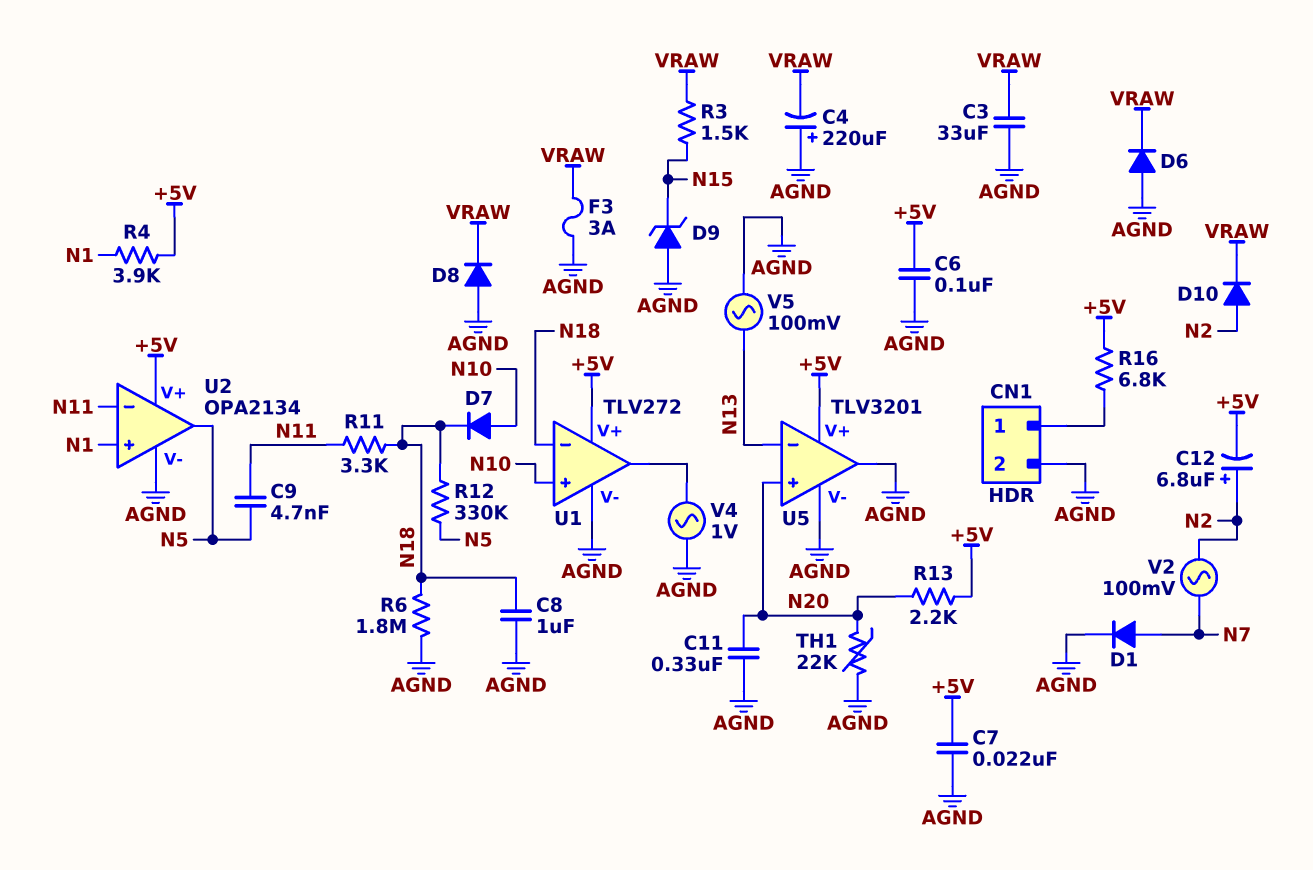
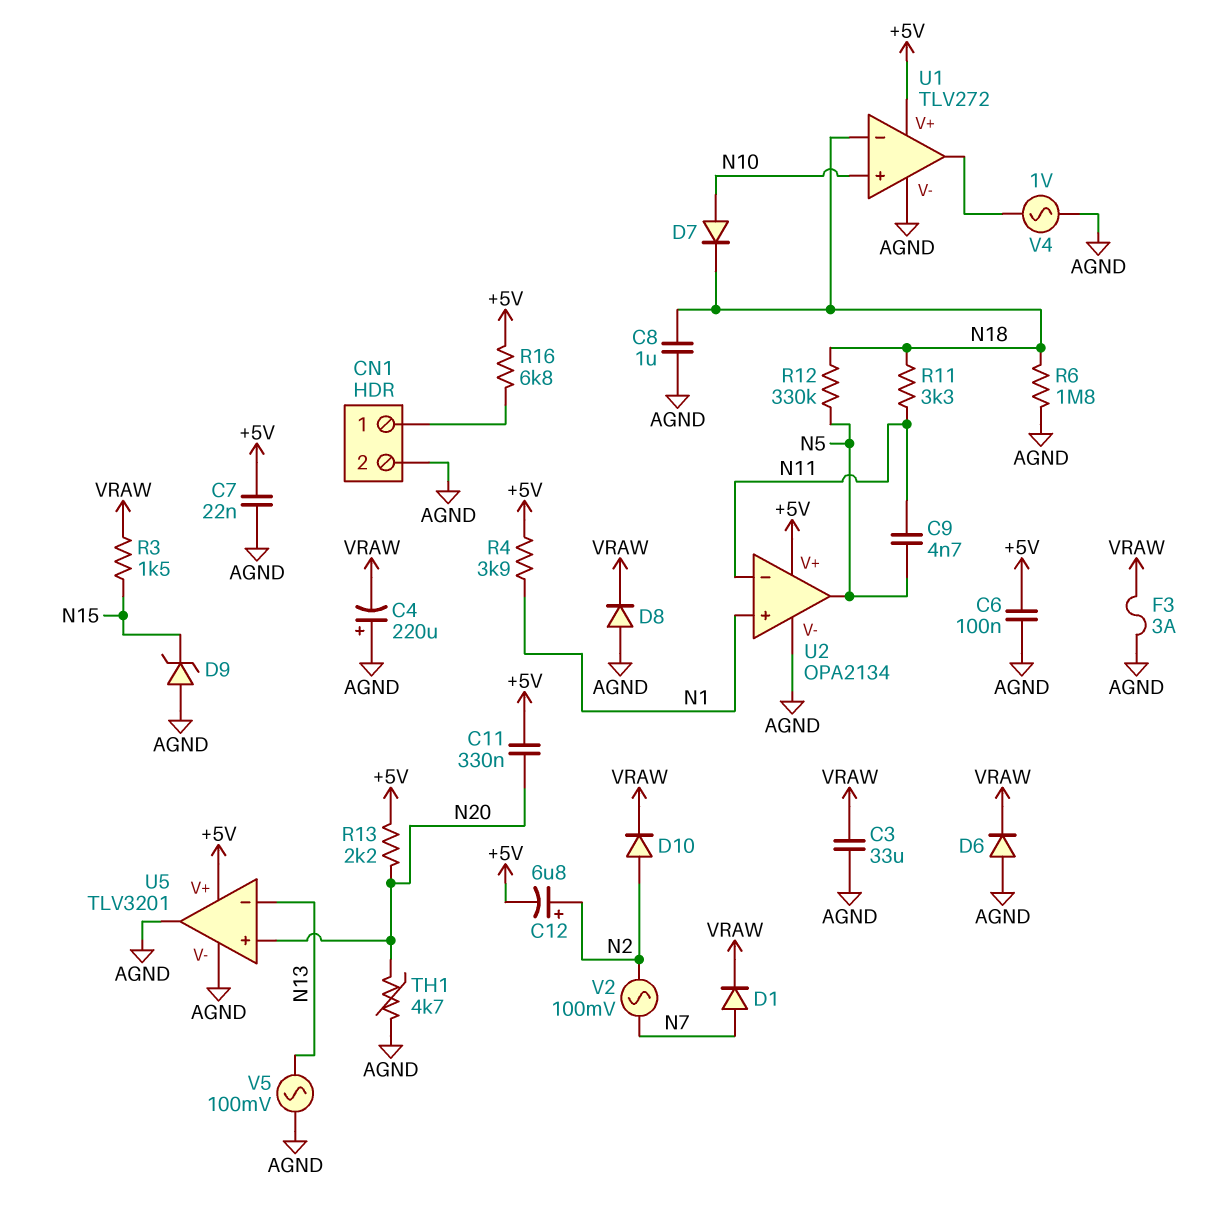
C11: 330nF (AGND, N20) -> 330nF (+5V, N20)
D1: diode (A N7, K AGND) -> diode (A N7, K VRAW)
TH1: 22k (AGND, N20) -> 4.7k (AGND, N20)

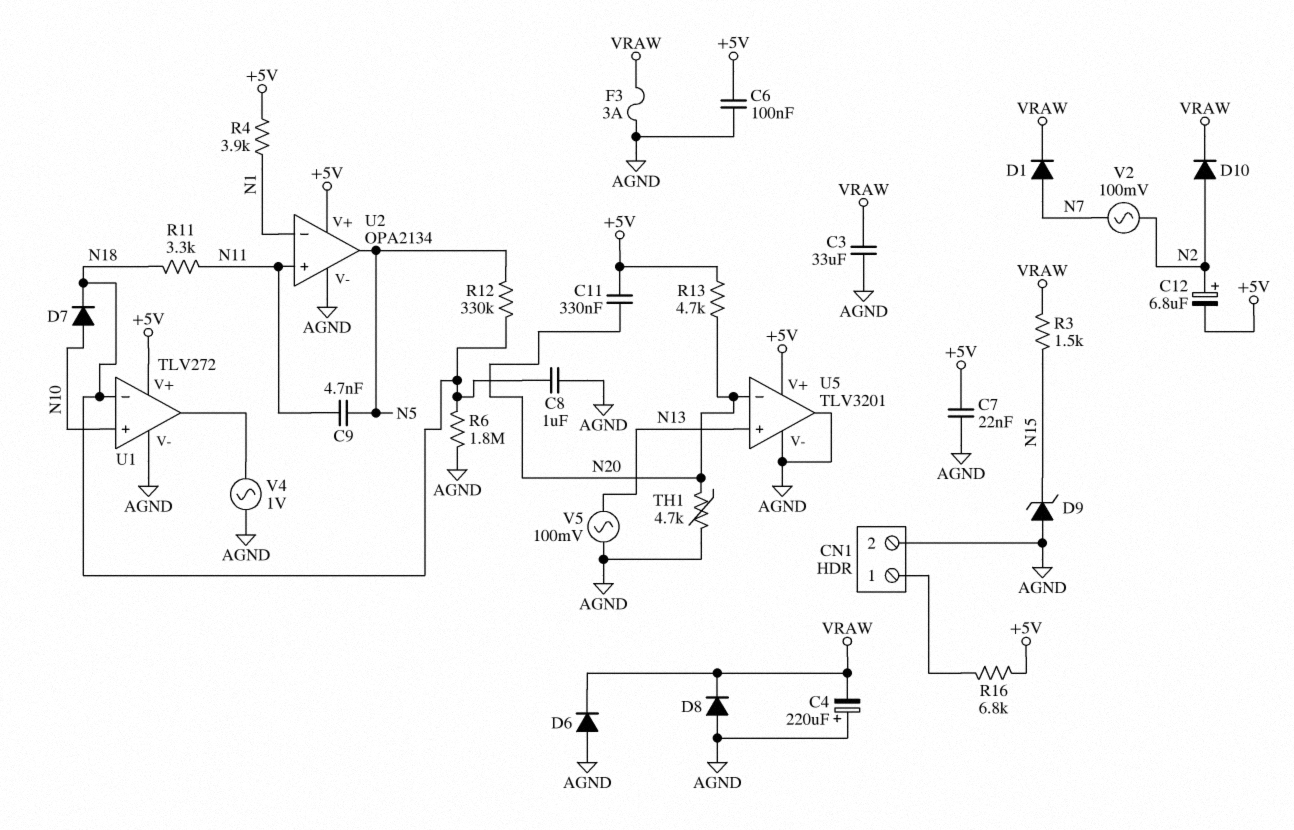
R13: 2.2k (+5V, N20) -> 4.7k (+5V, N20)
U2 pin in+: N1 -> N11
U2 pin in-: N11 -> N1
U5 pin in+: N20 -> N13
U5 pin in-: N13 -> N20

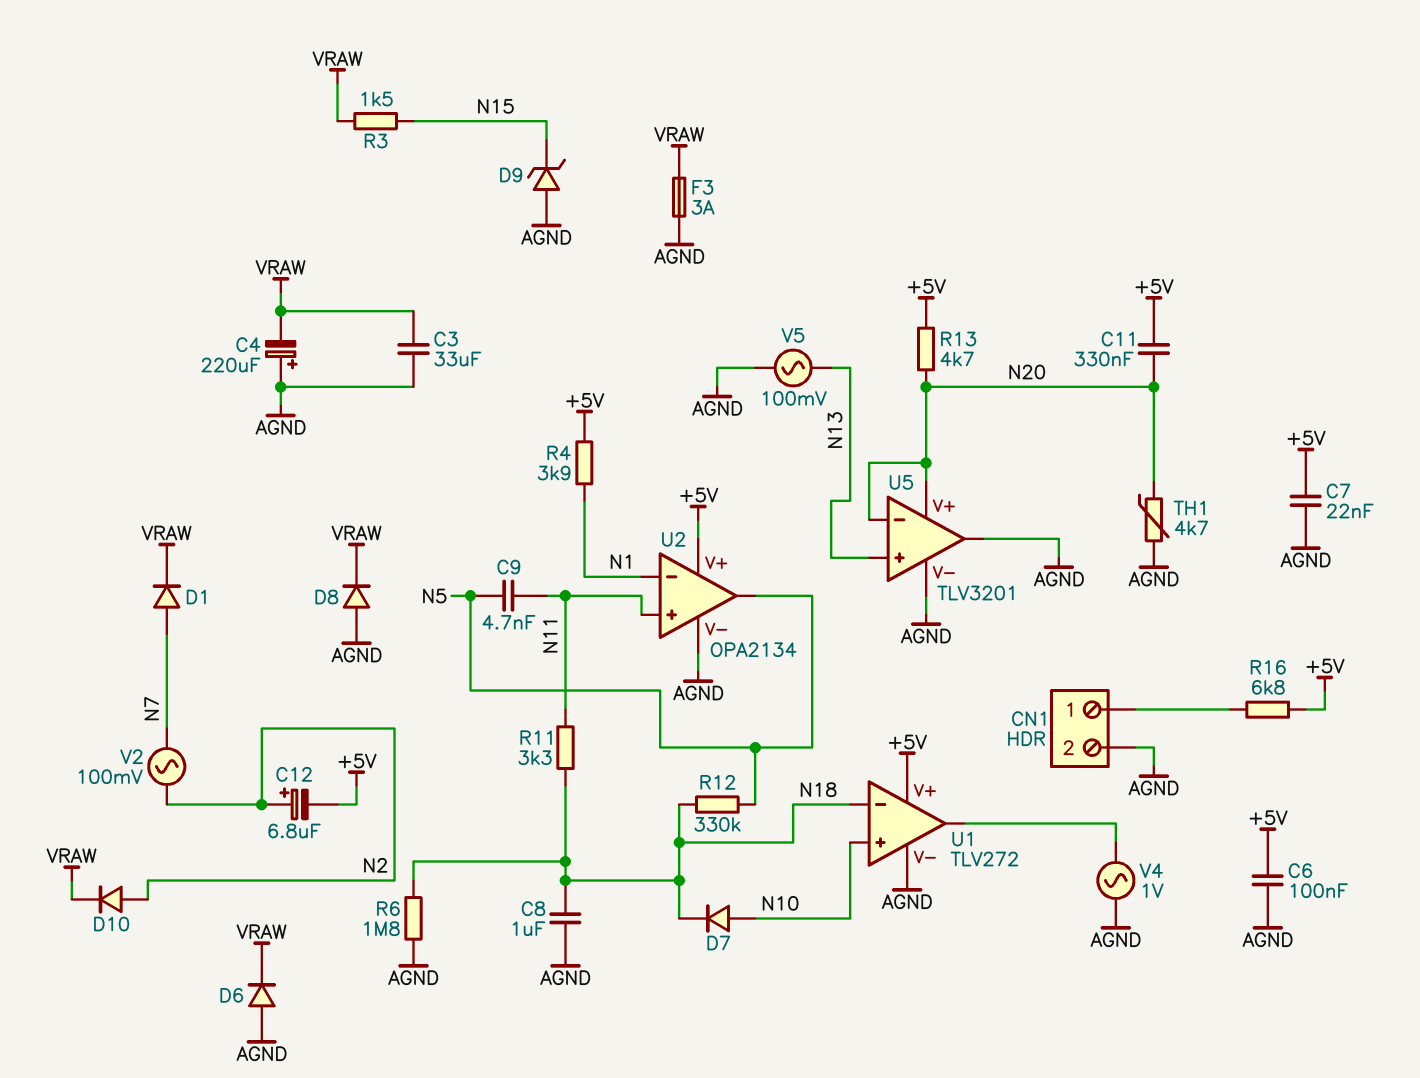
U5 pin V+: +5V -> N20

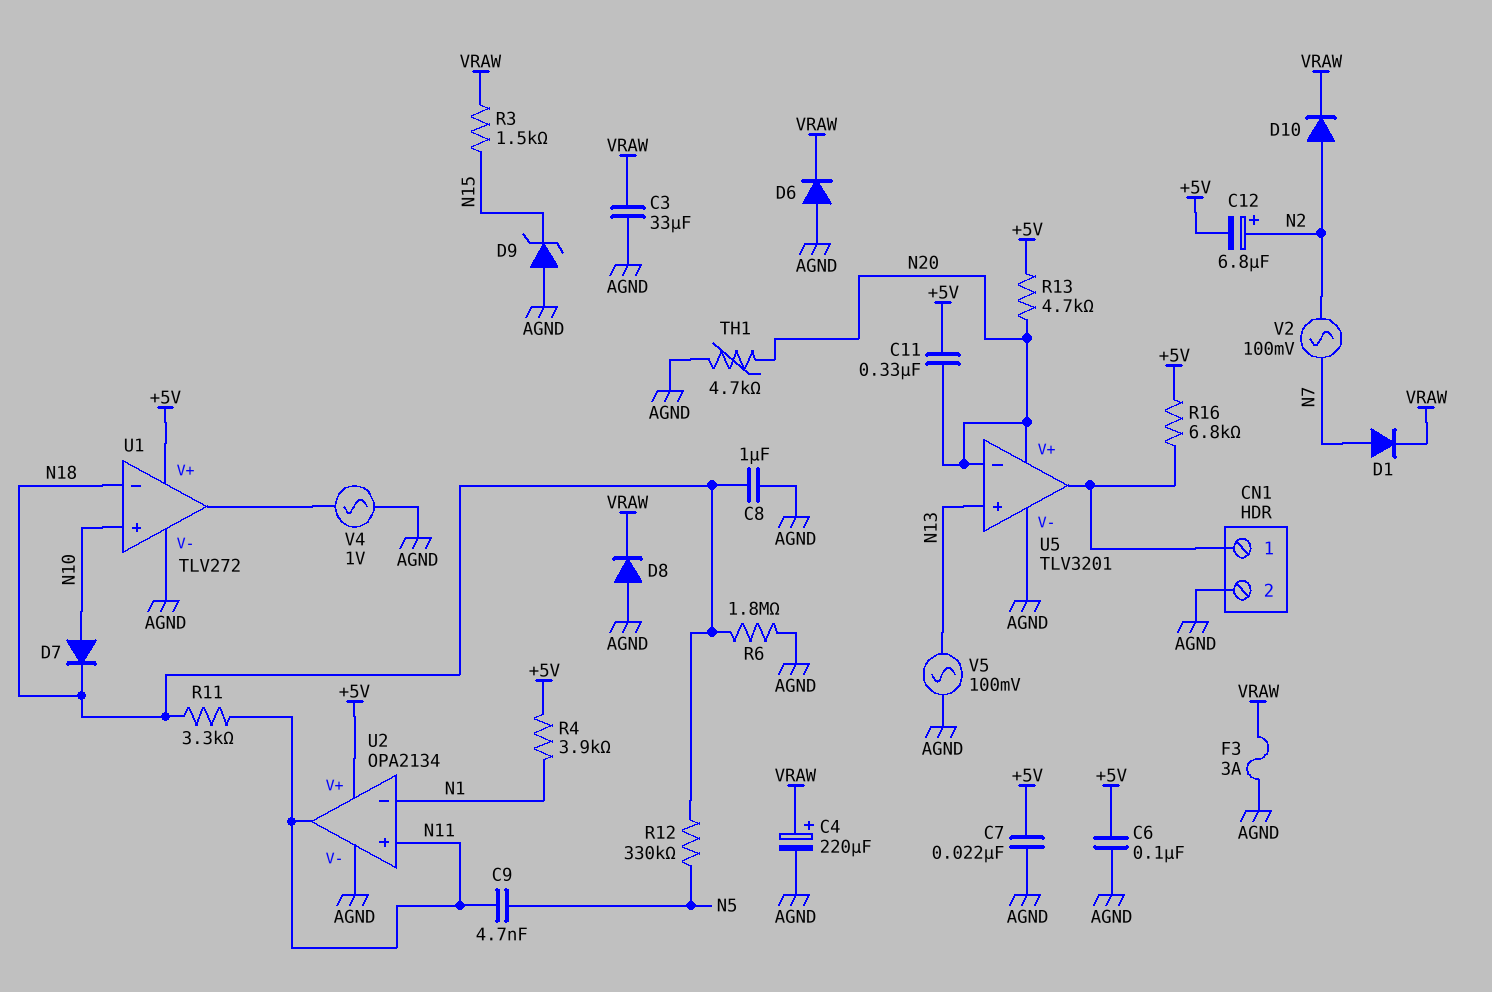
C4: 220uF (plus AGND, minus VRAW) -> 220uF (plus VRAW, minus AGND)
U2 pin out: N5 -> N11
U5 pin out: AGND -> CN1/1

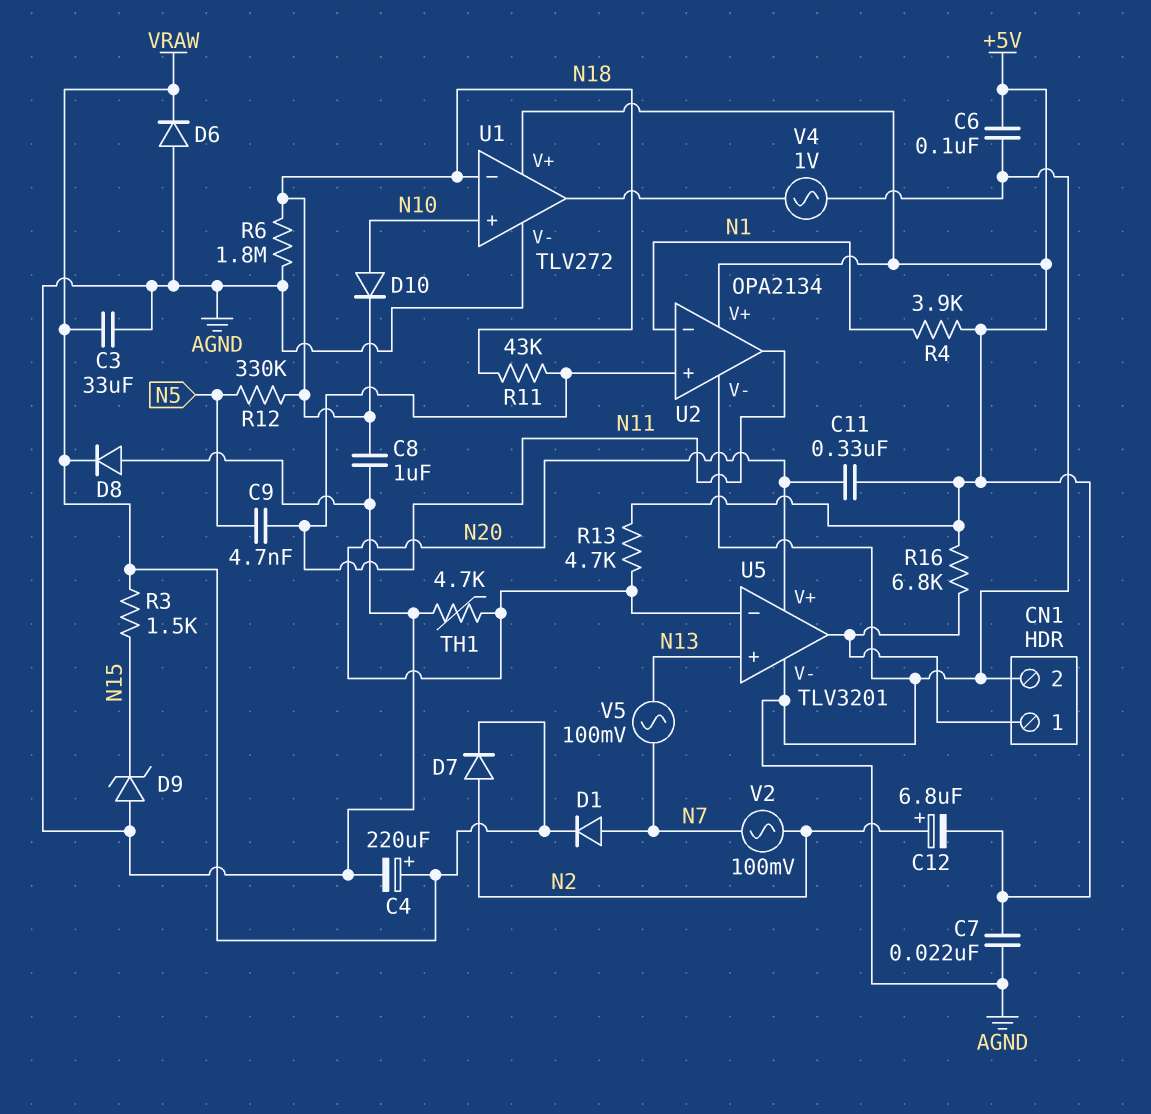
D7: diode (A N10, K N18) -> diode (A N2, K VRAW)
D10: diode (A N2, K VRAW) -> diode (A N10, K N18)
F3: 3A (AGND, VRAW) -> none
R11: 3.3k (N11, N18) -> 43k (N11, N18)
V5: AC 100mV (AGND, N13) -> AC 100mV (N7, N13)

